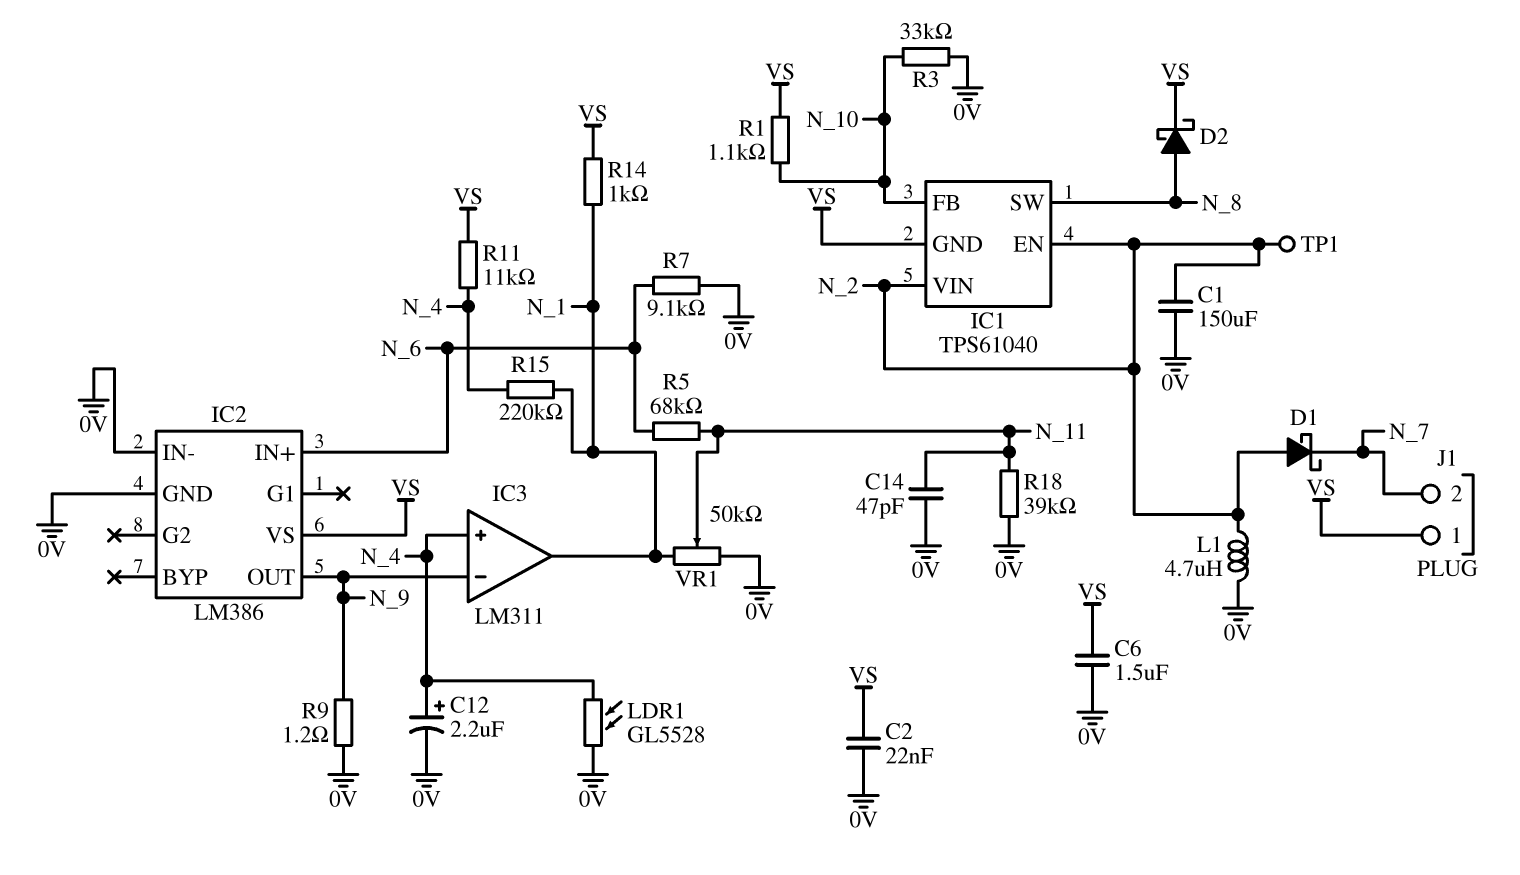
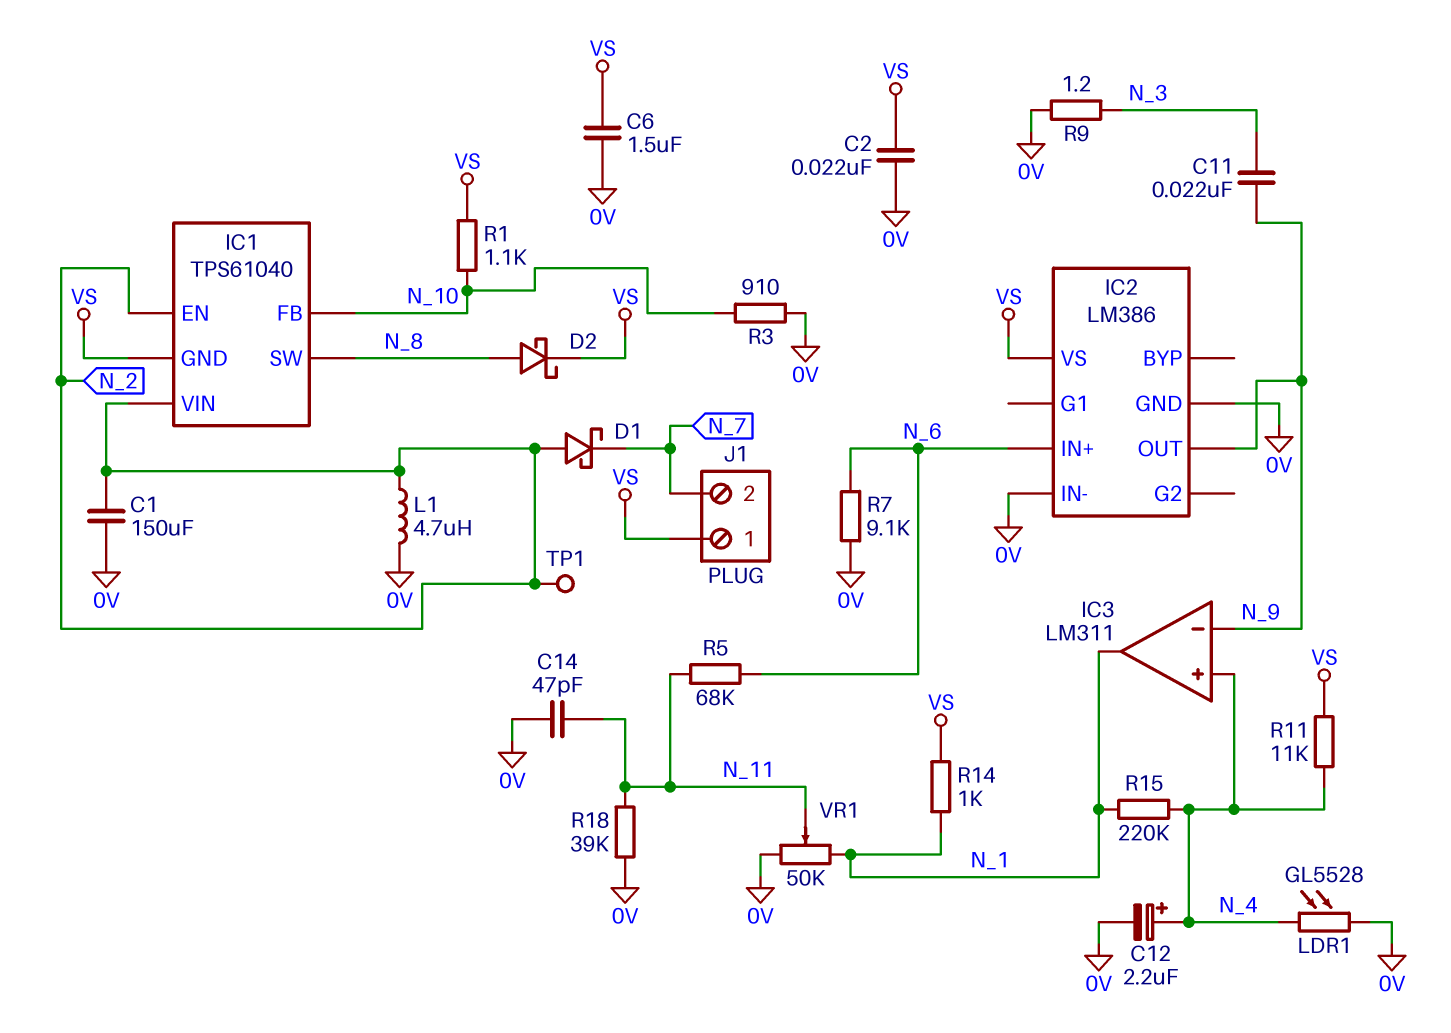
C11: none -> 22nF (N_3, N_9)
R3: 33k (0V, N_10) -> 910 (0V, N_10)
R9: 1.2 (0V, N_9) -> 1.2 (0V, N_3)

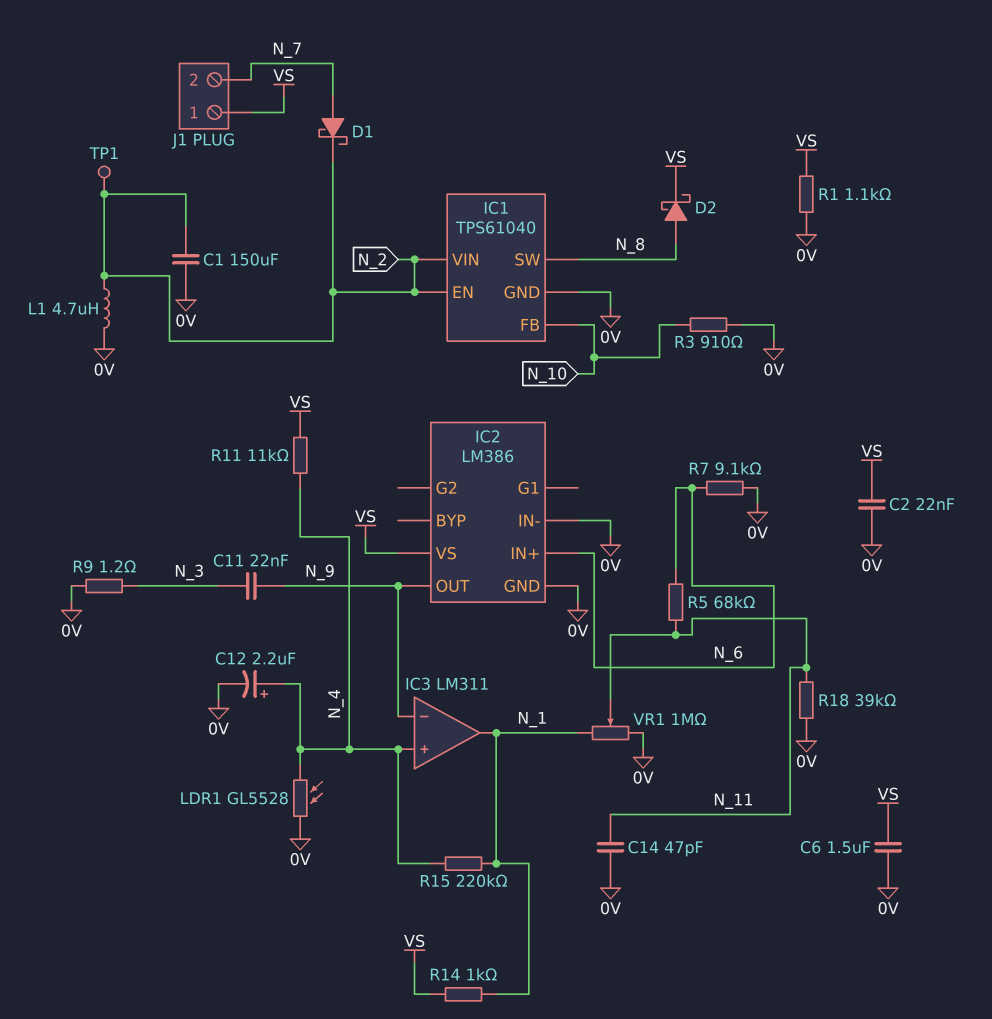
D1: schottky (A N_2, K N_7) -> schottky (A N_7, K N_2)
IC1 pin GND: VS -> 0V
R1: 1.1k (N_10, VS) -> 1.1k (0V, VS)
VR1: 50k (0V, N_1, wiper N_11) -> 1M (0V, N_1, wiper N_11)

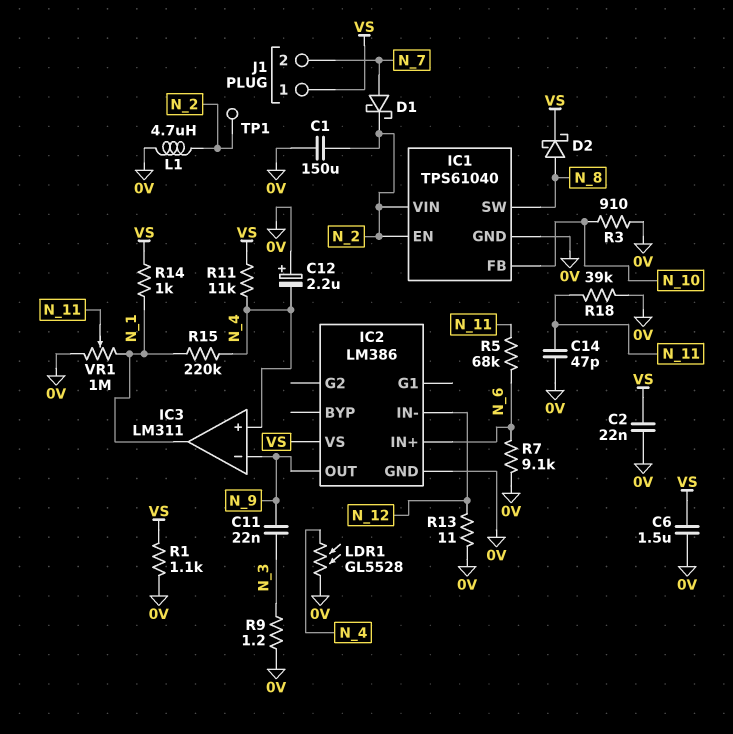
C12: 2.2uF (plus N_4, minus 0V) -> 2.2uF (plus 0V, minus N_4)
IC2 pin IN-: 0V -> N_12
R13: none -> 11 (0V, N_12)

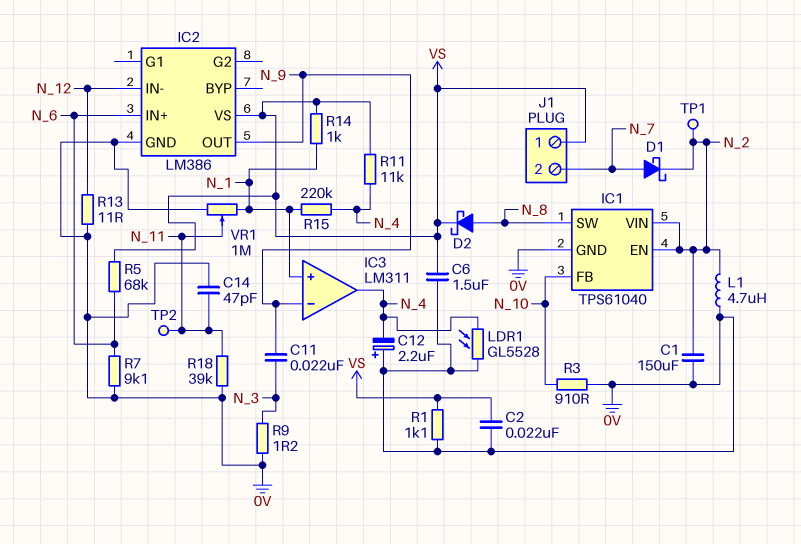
IC3 pin in+: N_4 -> N_1
IC3 pin out: N_1 -> N_4
R5: 68k (N_6, N_11) -> 68k (N_6, VS)
TP2: none -> test point (N_11)

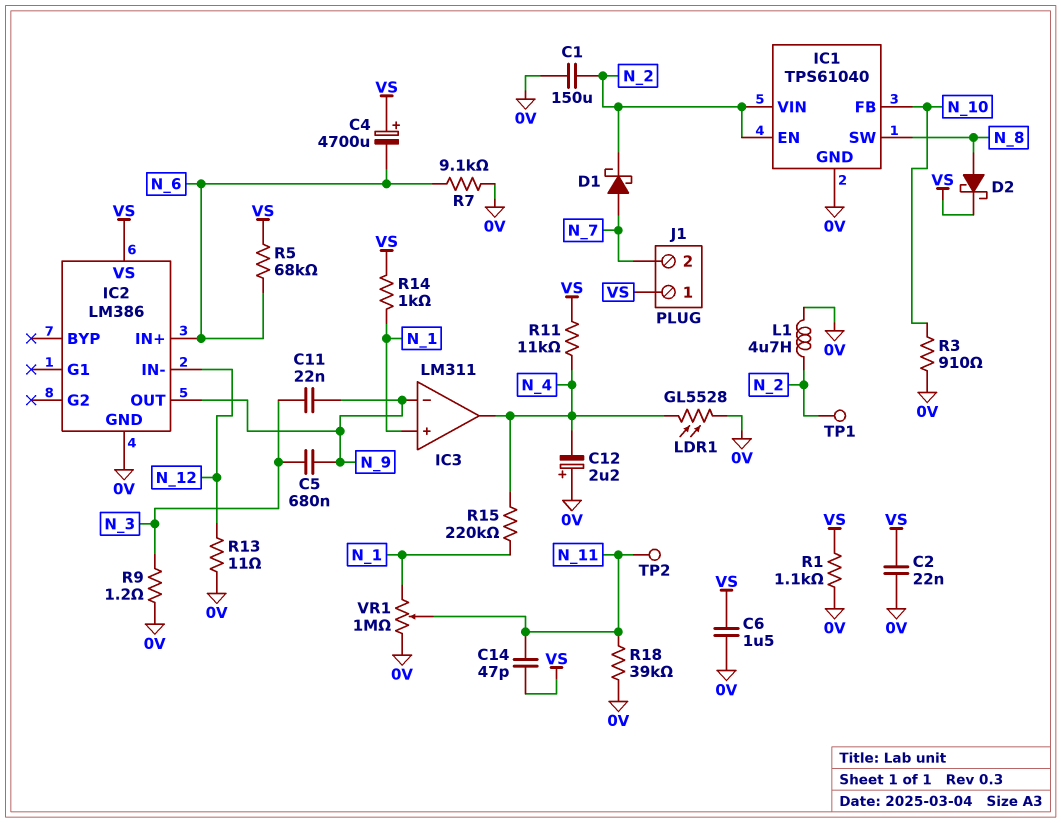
C4: none -> 4700uF (plus VS, minus N_6)
C5: none -> 680nF (N_3, N_9)
C14: 47pF (0V, N_11) -> 47pF (N_11, VS)

